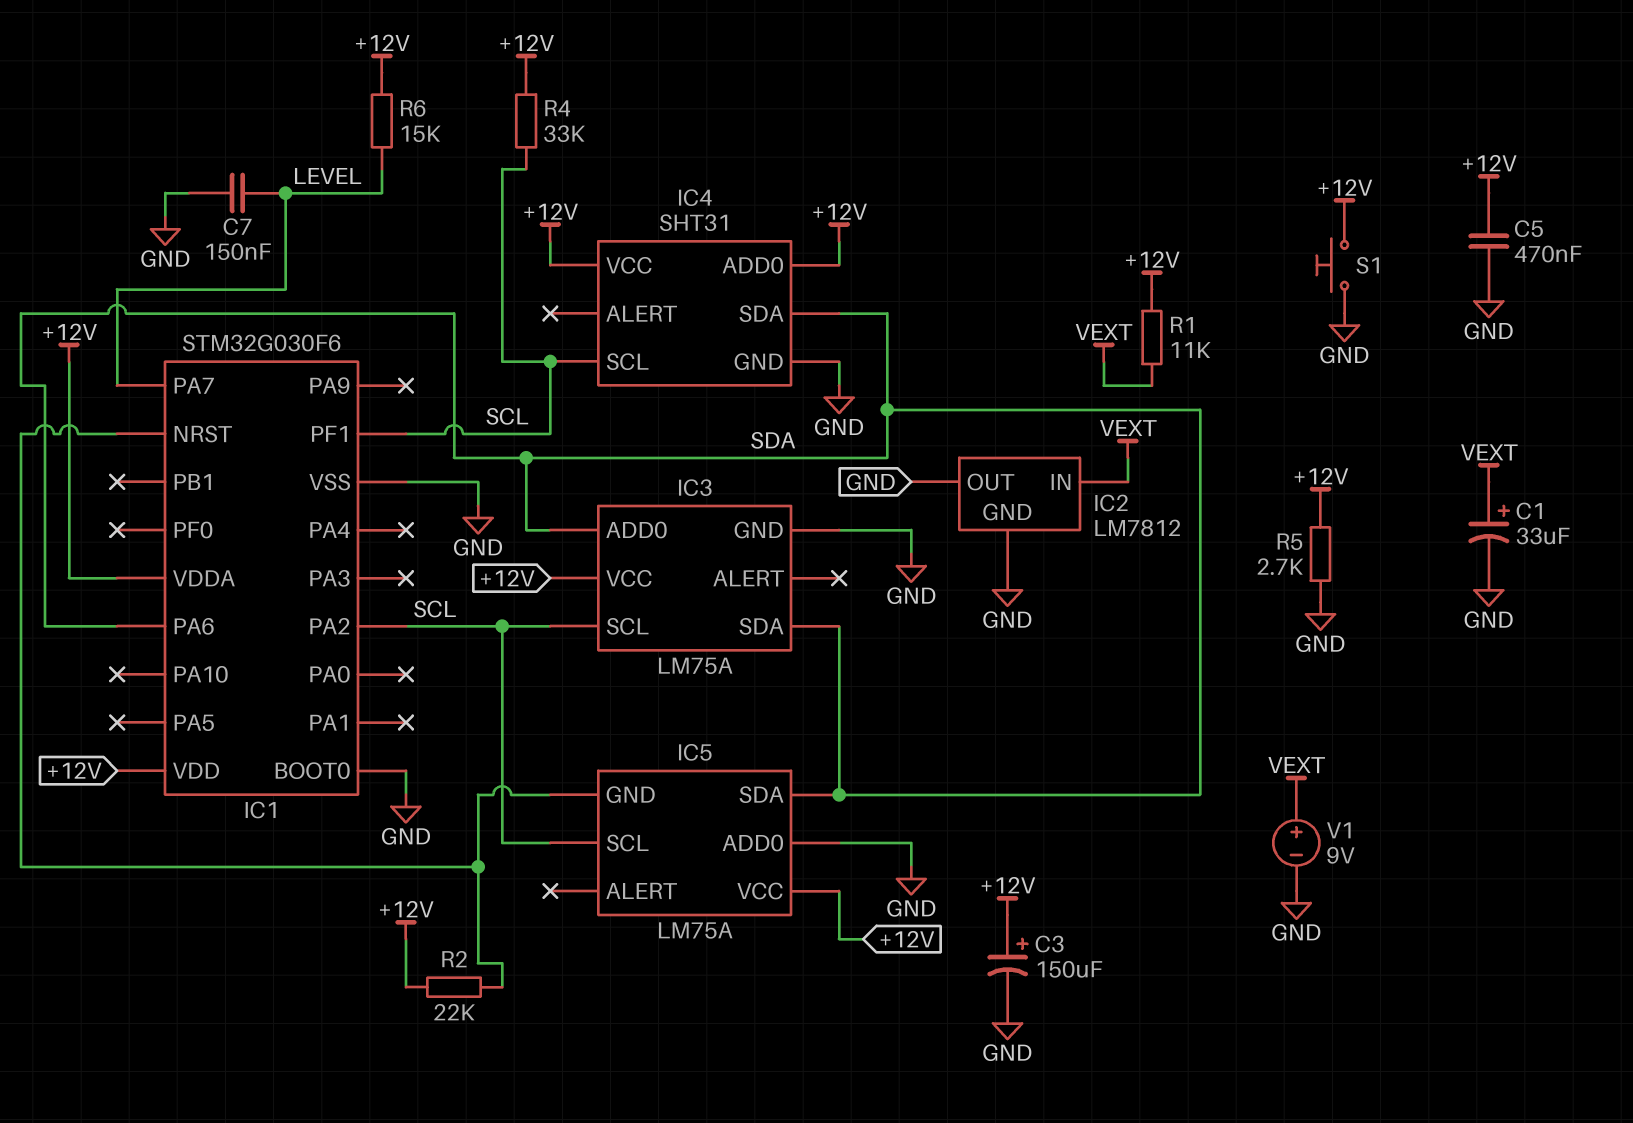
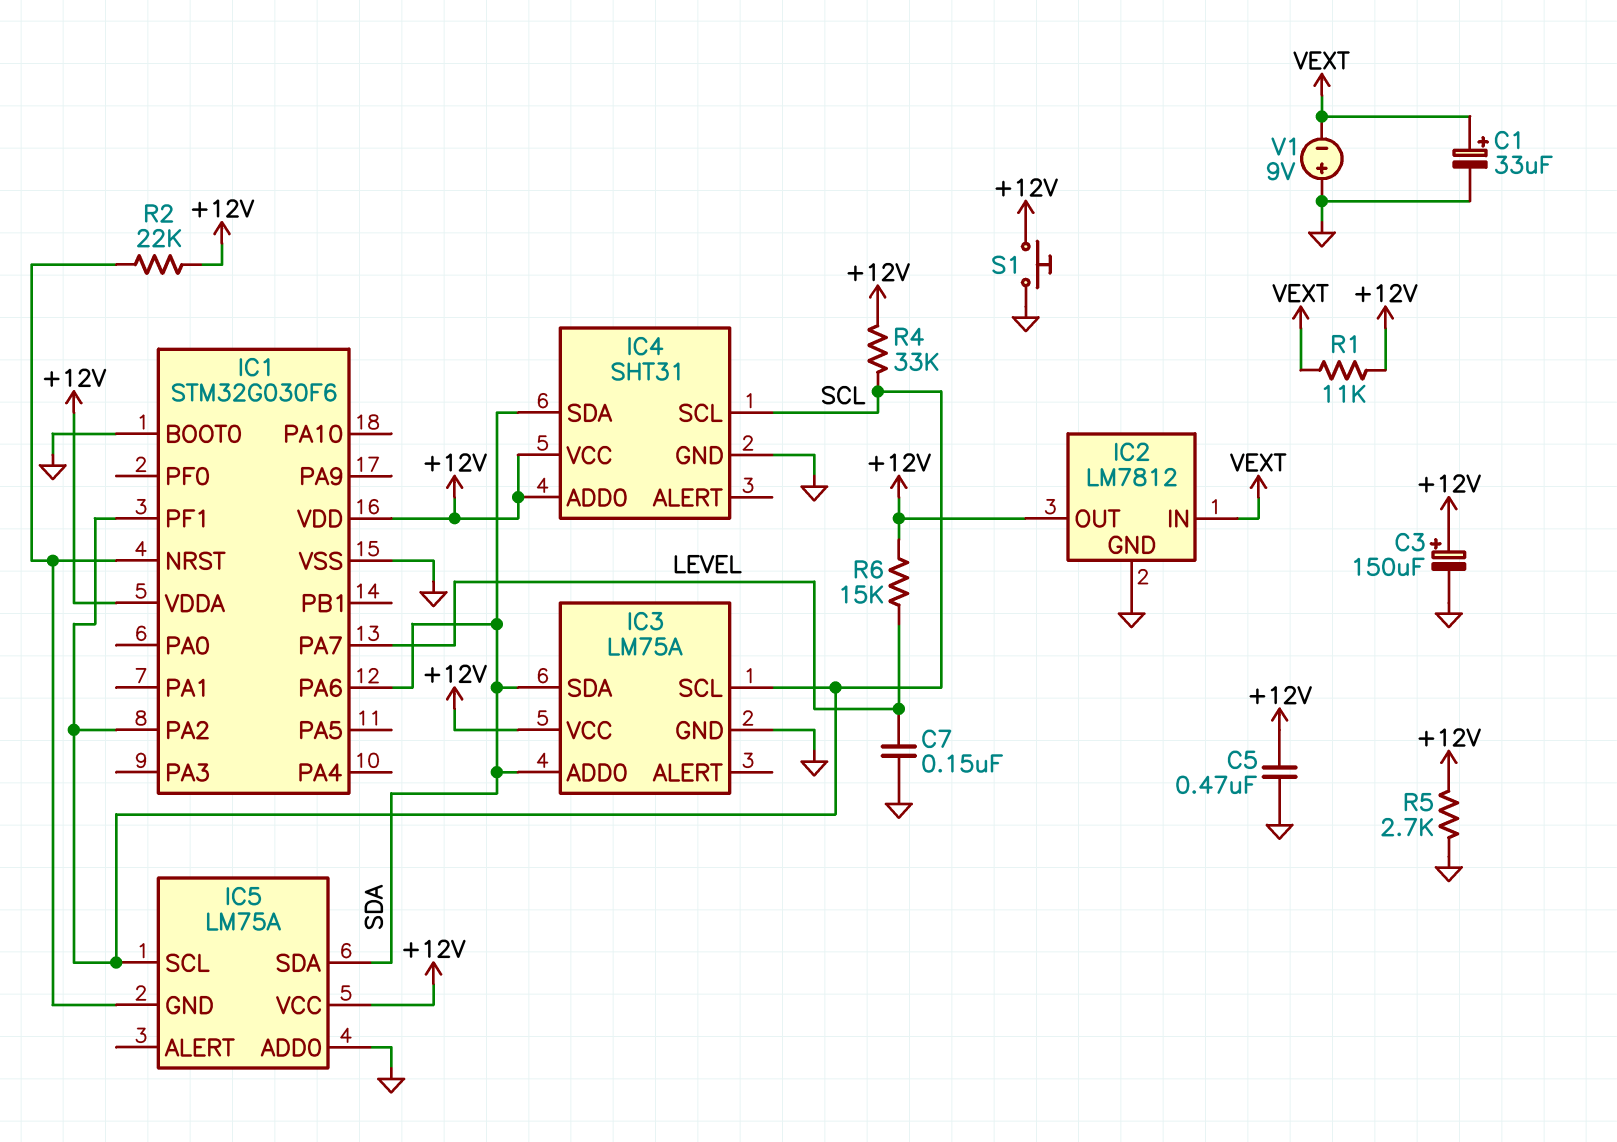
IC2 pin OUT: GND -> +12V
V1: 9V (plus VEXT, minus GND) -> 9V (plus GND, minus VEXT)

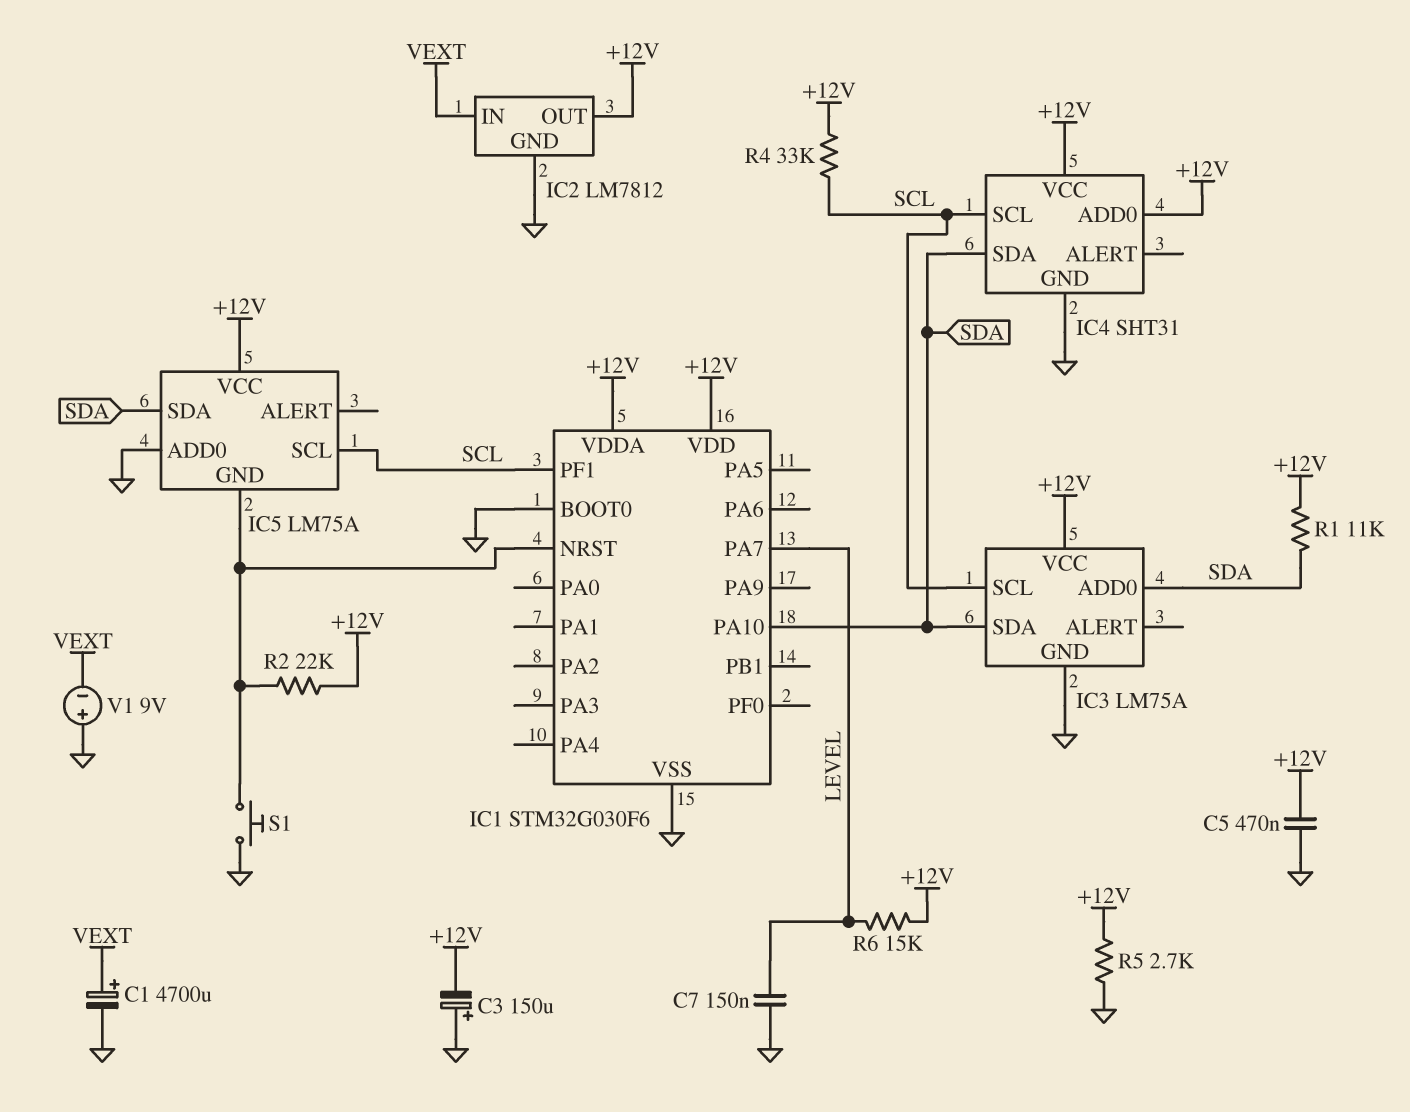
C1: 33uF (plus VEXT, minus GND) -> 4700uF (plus VEXT, minus GND)
C3: 150uF (plus +12V, minus GND) -> 150uF (plus GND, minus +12V)
IC1 pin PA2: SCL -> none
IC1 pin PA6: SDA -> none
IC1 pin PA10: none -> SDA
R1: 11k (+12V, VEXT) -> 11k (+12V, SDA)
S1: button (+12V, GND) -> button (GND, IC1/NRST)

